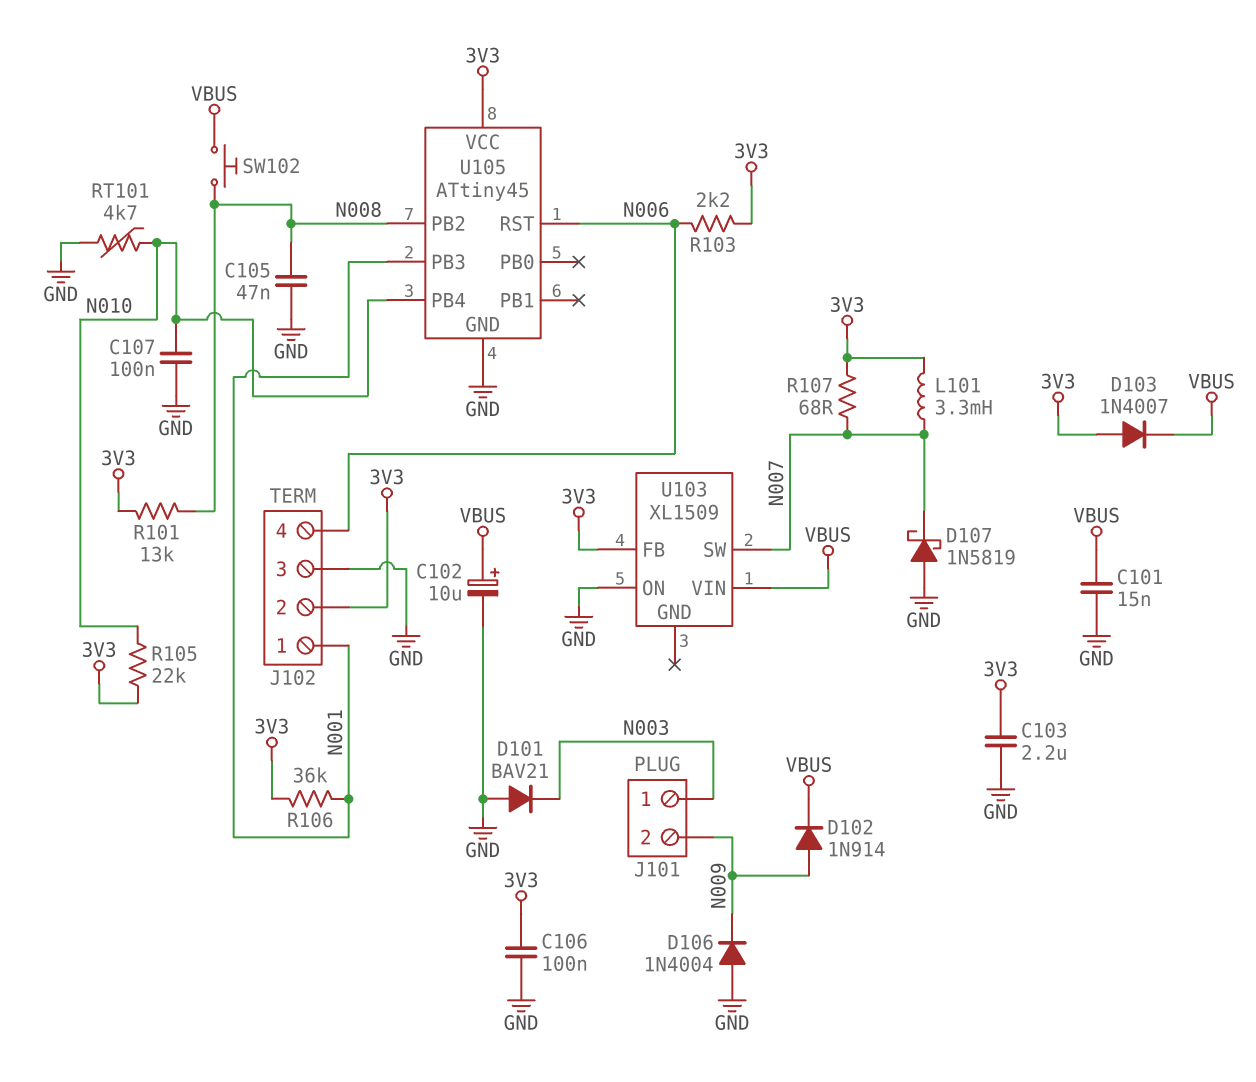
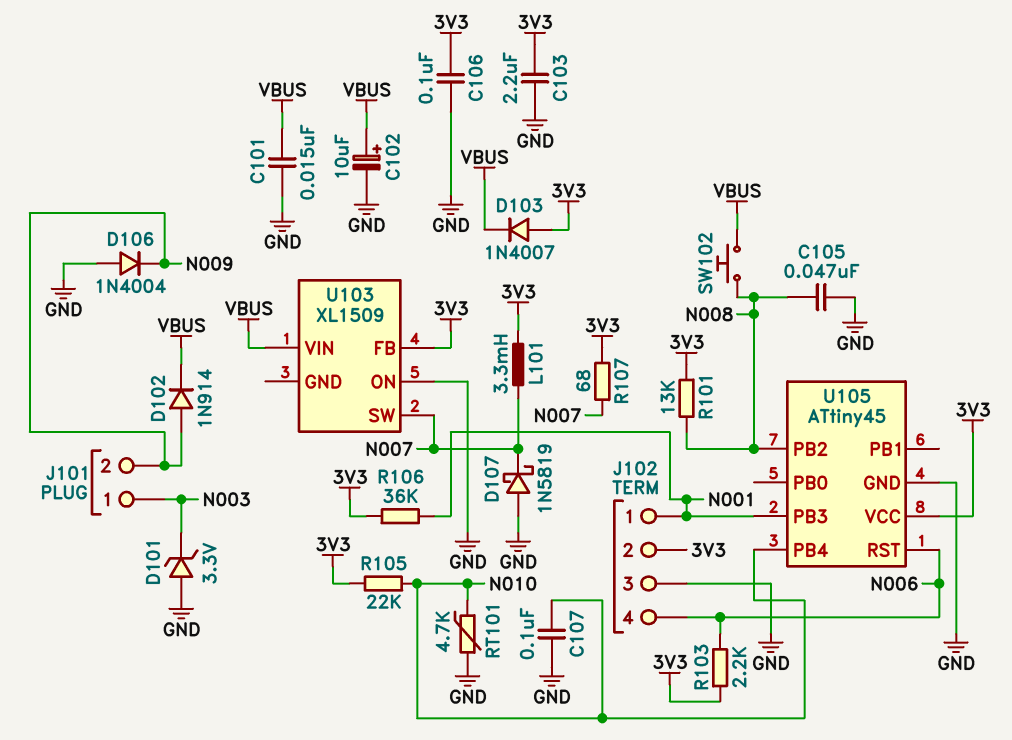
D101: diode BAV21 (A GND, K N003) -> zener 3.3V (A GND, K N003)

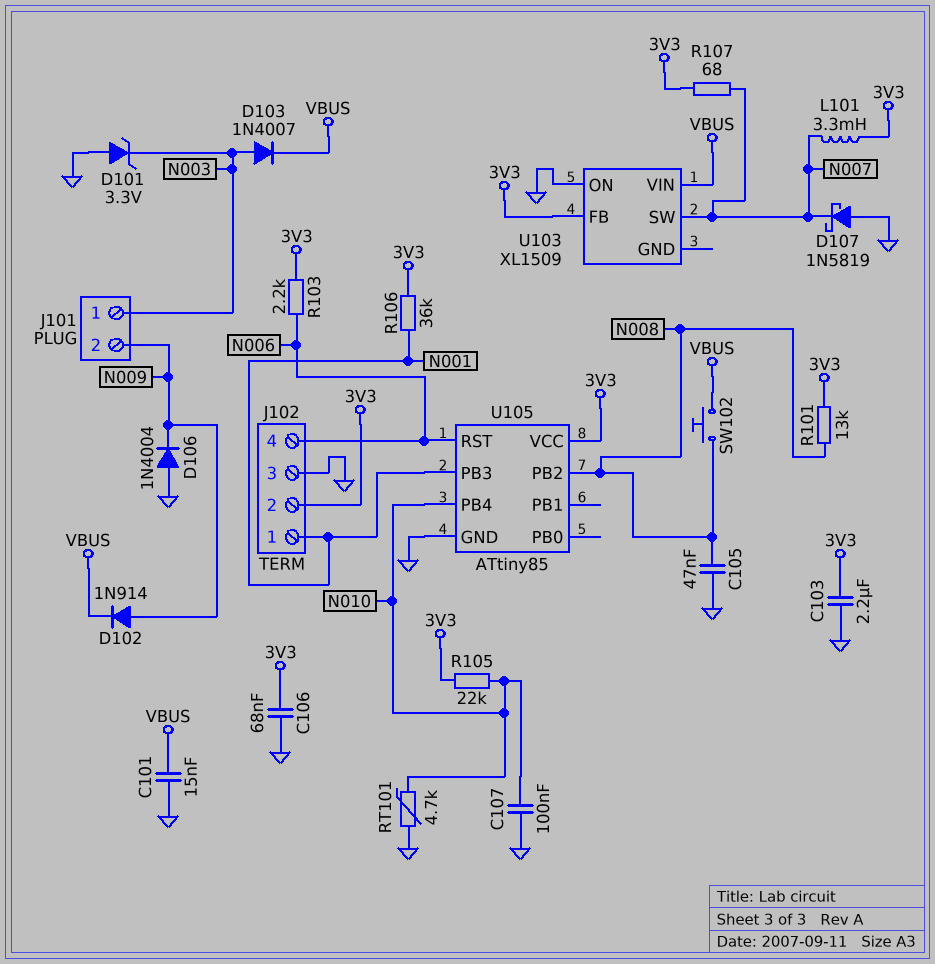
C102: 10uF (plus VBUS, minus GND) -> none
C106: 100nF (3V3, GND) -> 68nF (3V3, GND)
D103: diode 1N4007 (A 3V3, K VBUS) -> diode 1N4007 (A N003, K VBUS)
U105: ATtiny45 -> ATtiny85

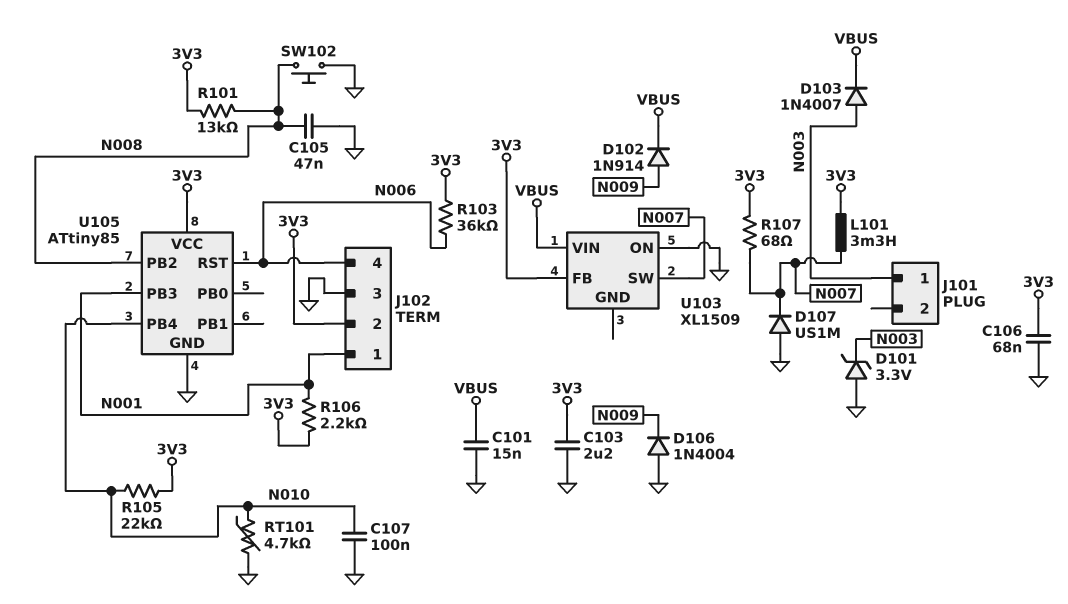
D107: schottky 1N5819 (A GND, K N007) -> diode US1M (A GND, K N007)
J101 pin 2: N009 -> none
R103: 2.2k (3V3, N006) -> 36k (3V3, N006)
R106: 36k (3V3, N001) -> 2.2k (3V3, N001)
SW102: button (N008, VBUS) -> button (GND, N008)

